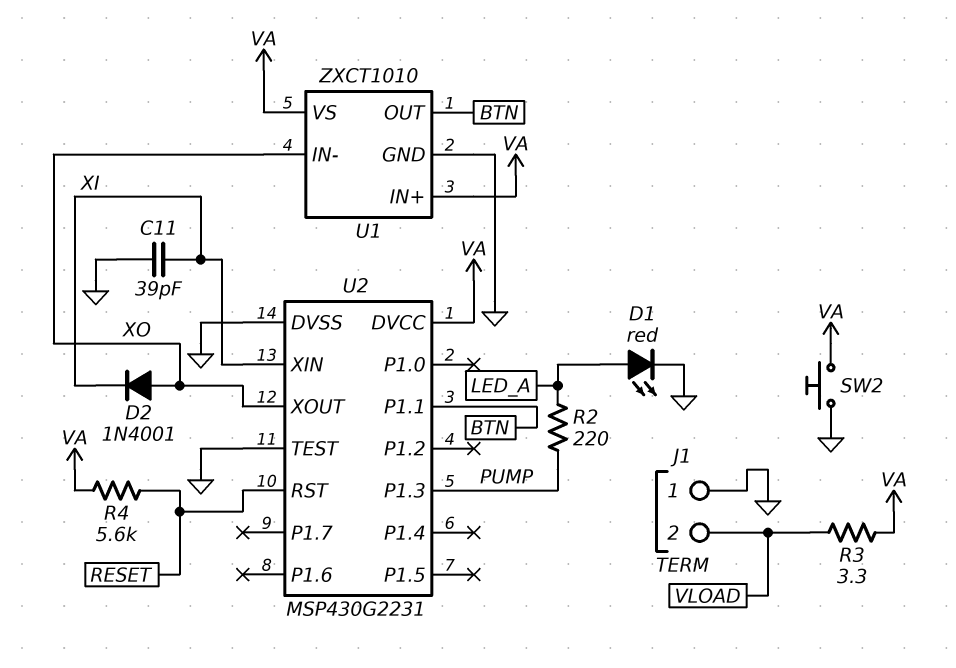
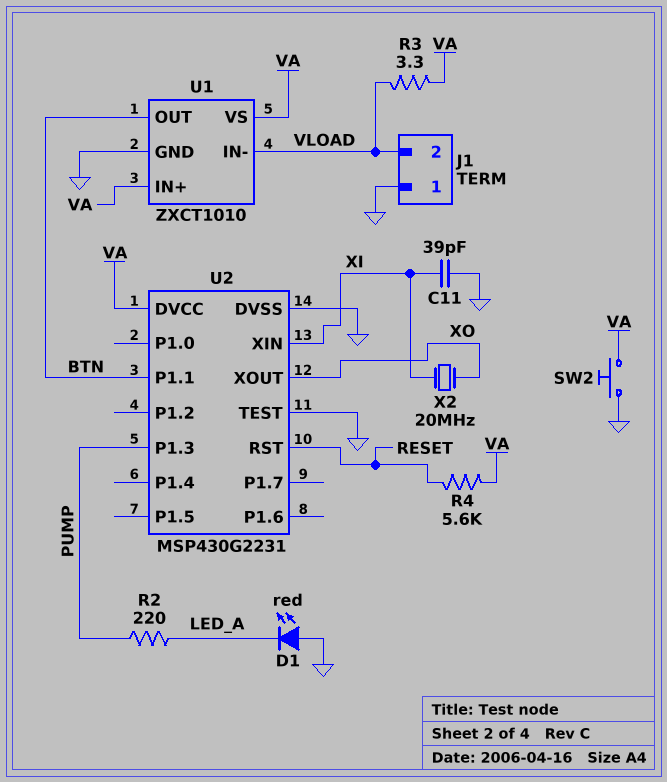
D1: LED red (A LED_A, K GND) -> LED red (A GND, K LED_A)
D2: diode 1N4001 (A XO, K XI) -> none
U1 pin IN-: XO -> VLOAD
X2: none -> 20MHz (XI, XO)

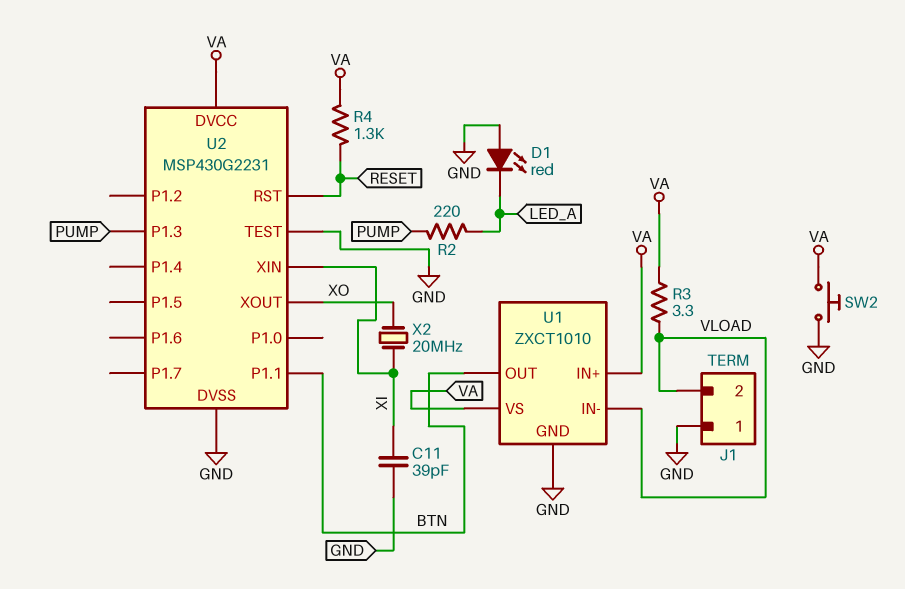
R4: 5.6k (RESET, VA) -> 1.3k (RESET, VA)

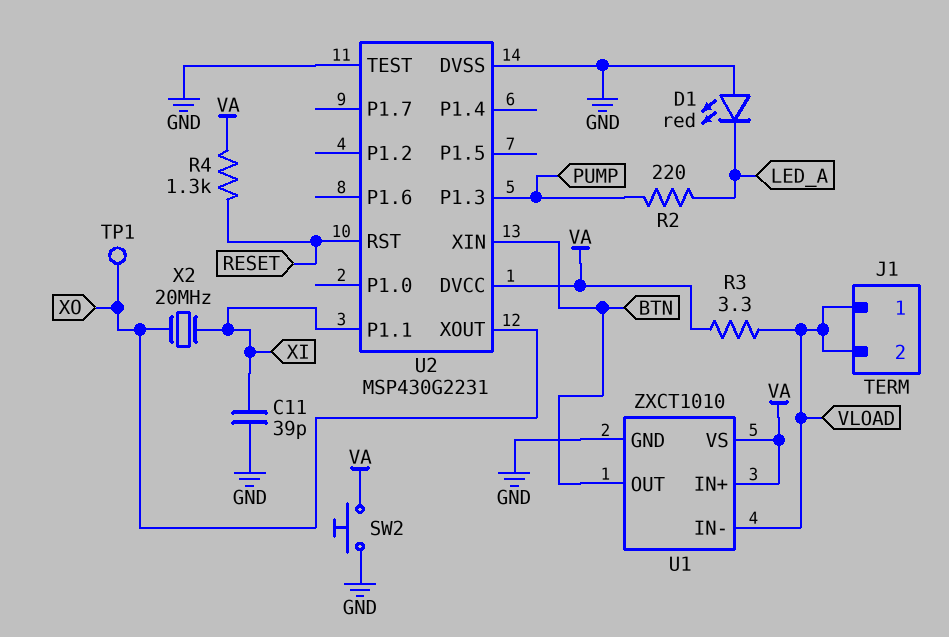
J1 pin 1: GND -> VLOAD
TP1: none -> test point (XO)
U2 pin P1.1: BTN -> XI
U2 pin XIN: XI -> BTN

